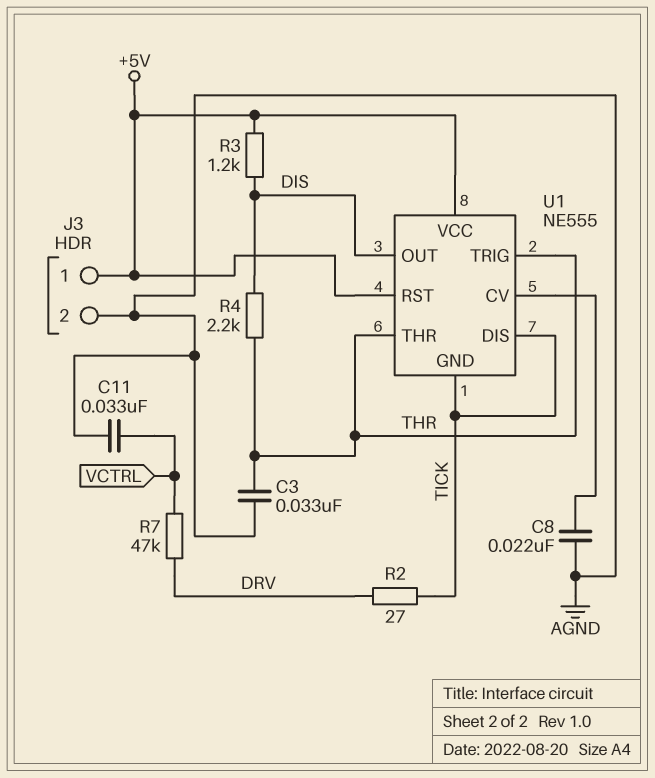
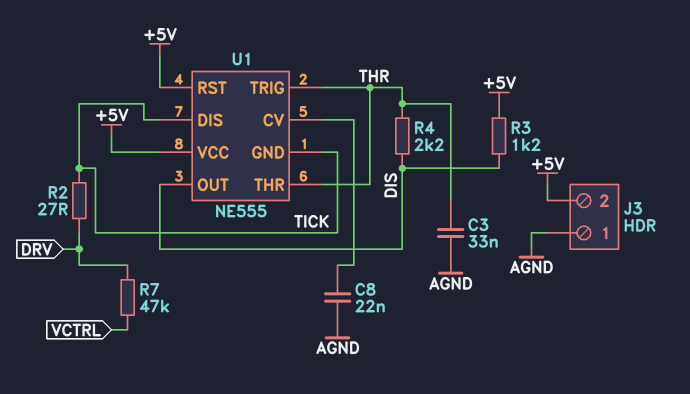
C11: 33nF (AGND, VCTRL) -> none
J3 pin 1: +5V -> AGND
J3 pin 2: AGND -> +5V

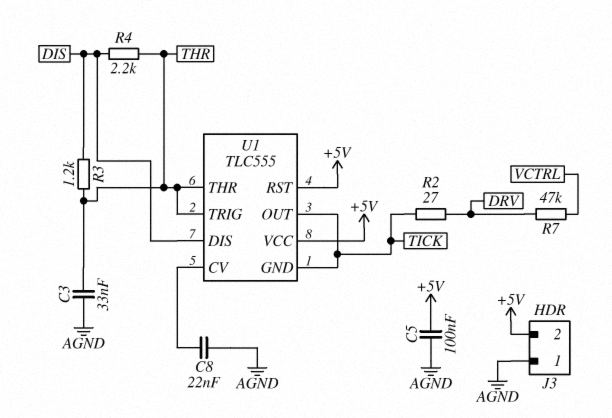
C5: none -> 100nF (+5V, AGND)
R3: 1.2k (+5V, DIS) -> 1.2k (DIS, THR)
U1: NE555 -> TLC555
U1 pin DIS: TICK -> DIS
U1 pin OUT: DIS -> TICK

